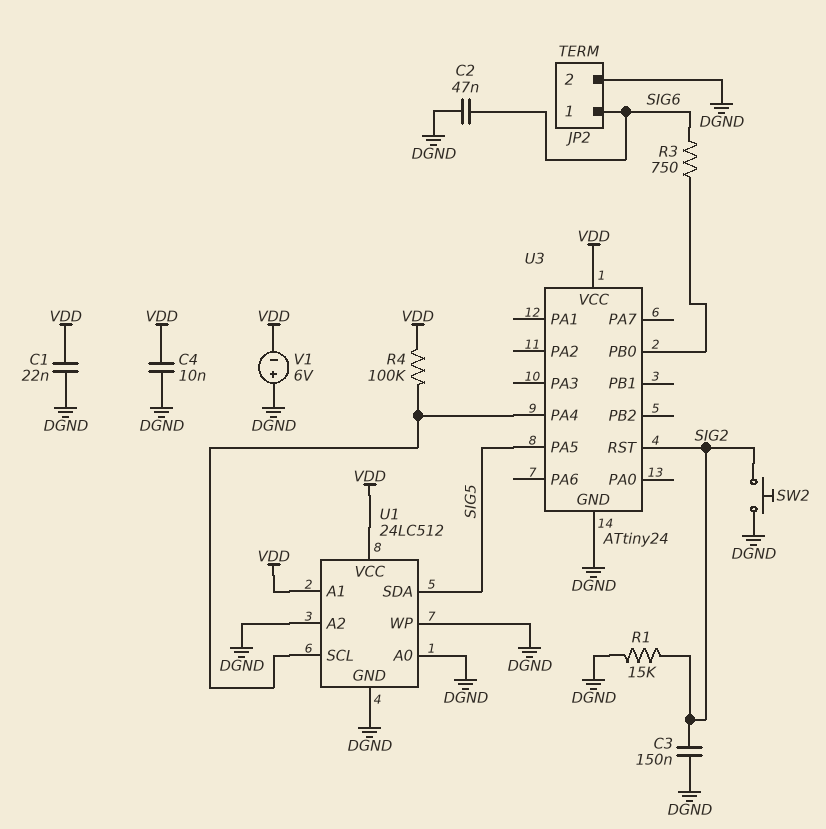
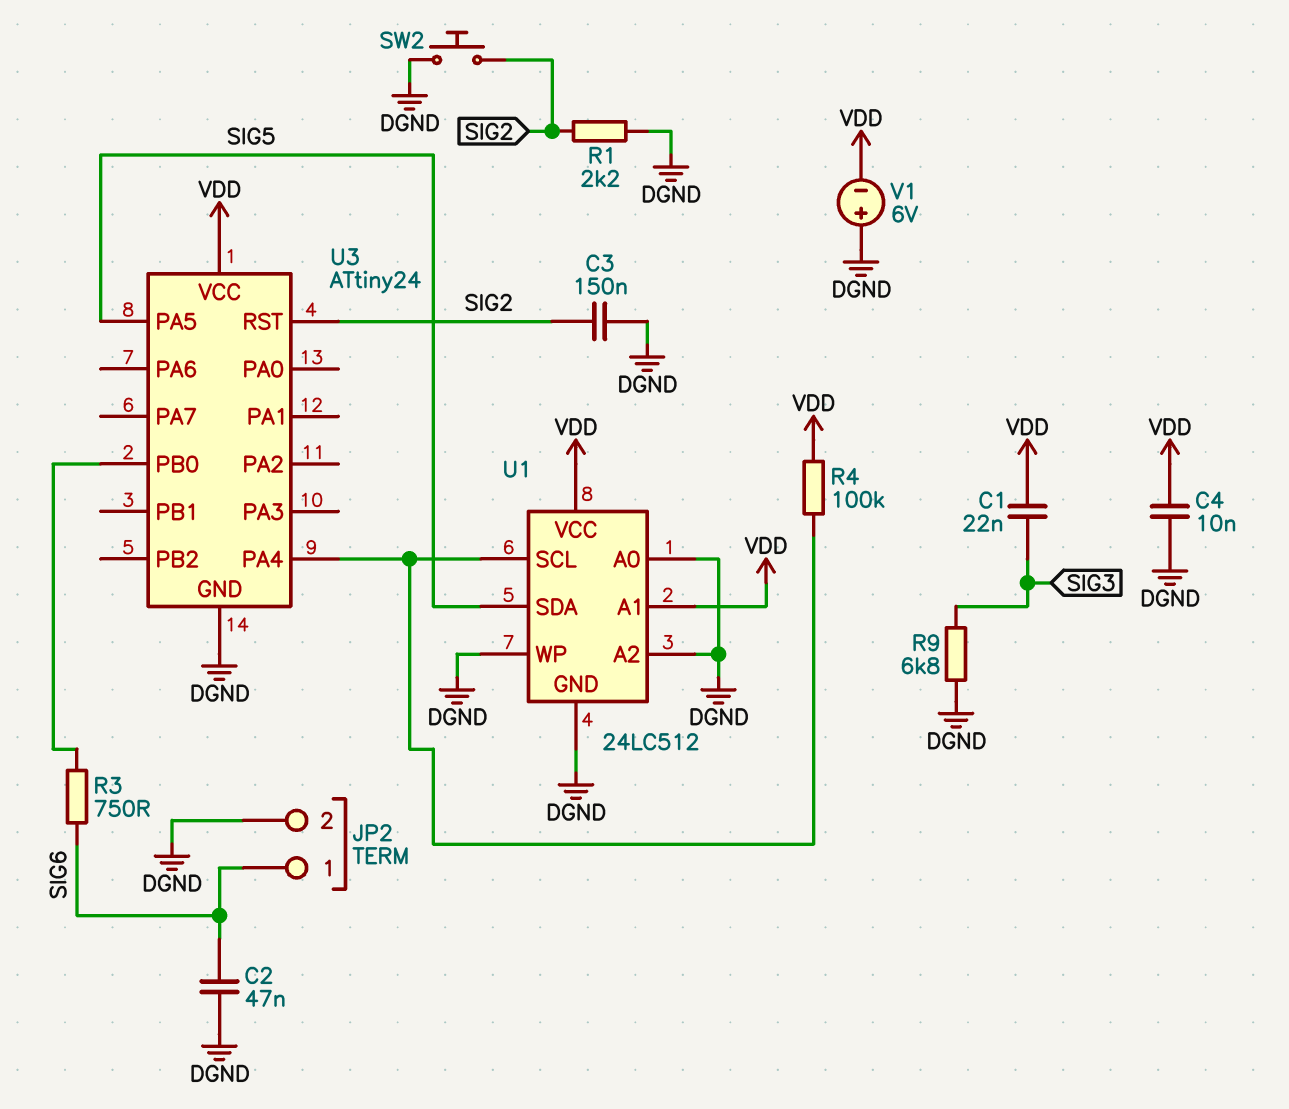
C1: 22nF (DGND, VDD) -> 22nF (SIG3, VDD)
R1: 15k (DGND, SIG2) -> 2.2k (DGND, SIG2)
R9: none -> 6.8k (DGND, SIG3)

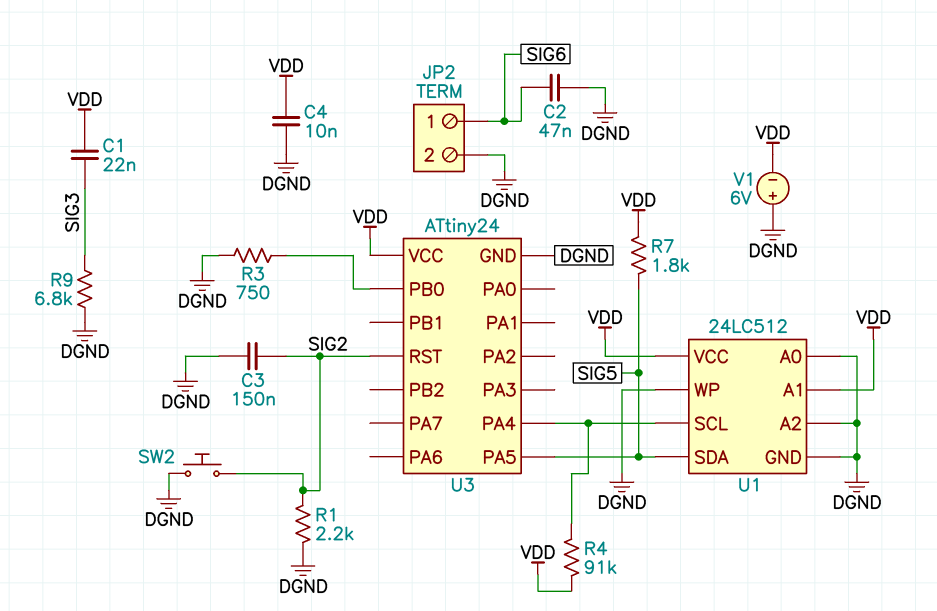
R3: 750 (SIG6, U3/PB0) -> 750 (DGND, U3/PB0)
R4: 100k (U1/SCL, VDD) -> 91k (U1/SCL, VDD)
R7: none -> 1.8k (SIG5, VDD)

